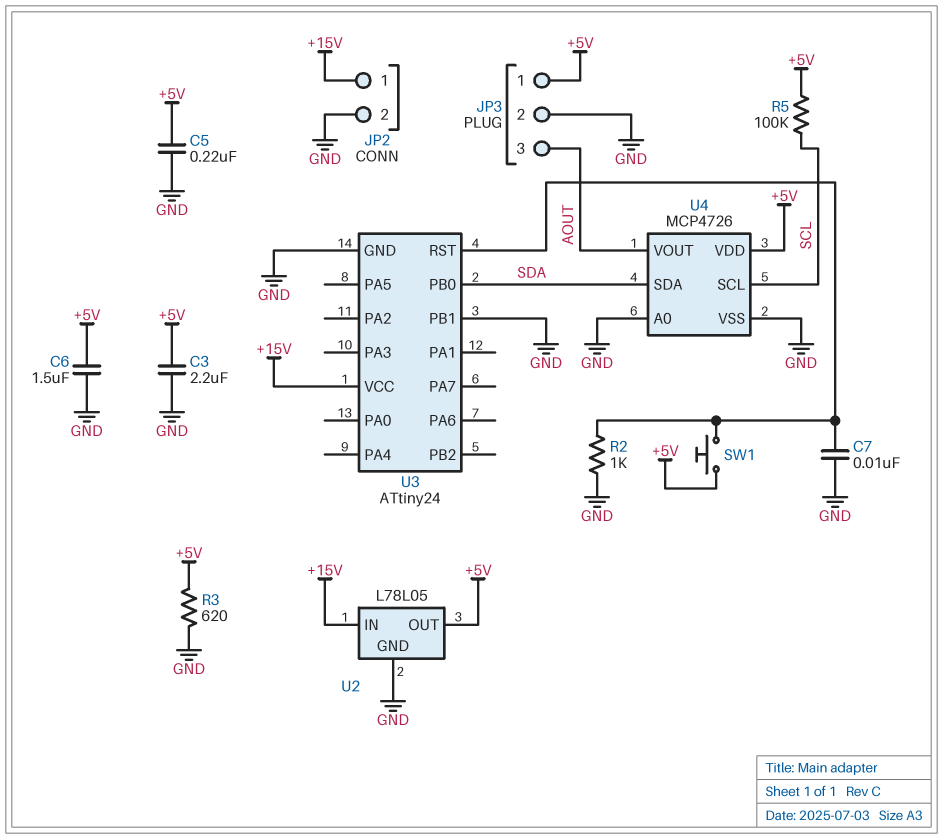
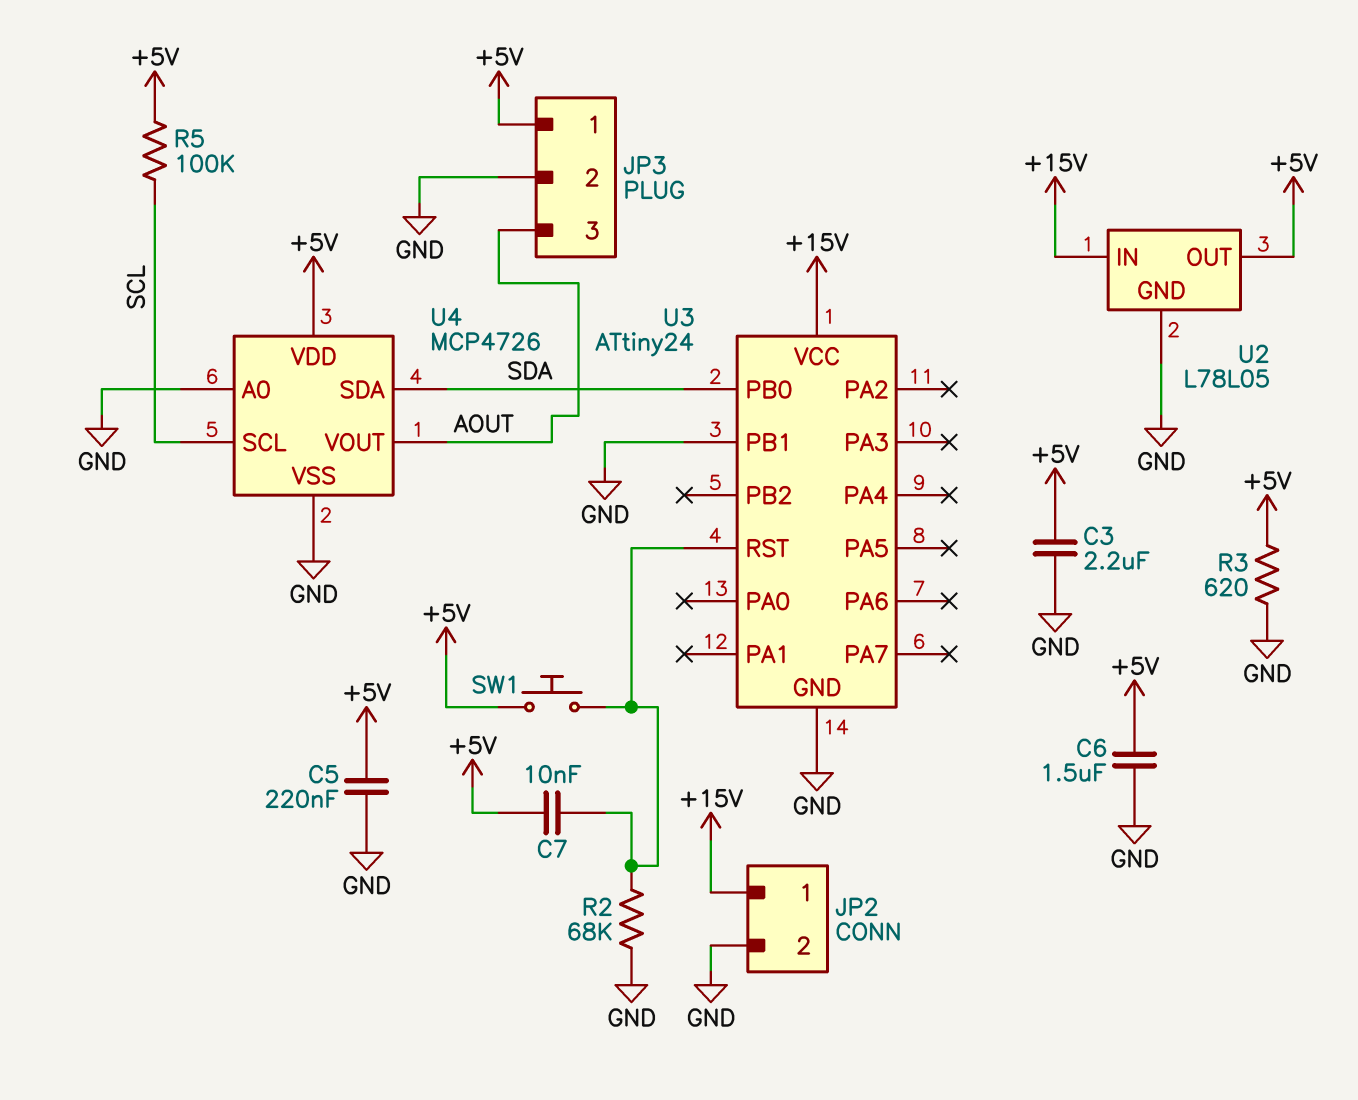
C7: 10nF (GND, U3/RST) -> 10nF (+5V, U3/RST)
R2: 1k (GND, U3/RST) -> 68k (GND, U3/RST)

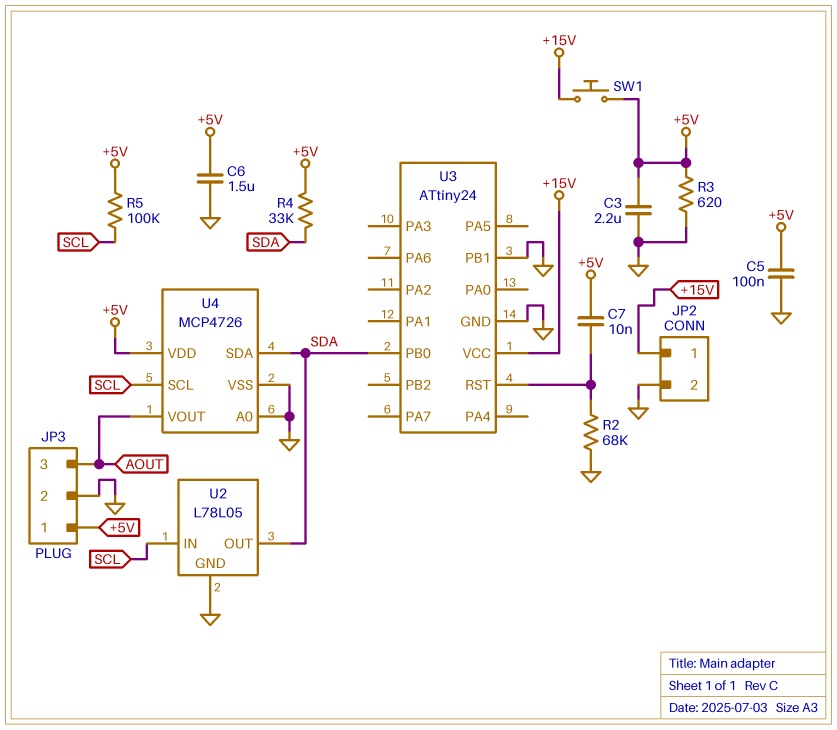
C5: 220nF (+5V, GND) -> 100nF (+5V, GND)
R4: none -> 33k (+5V, SDA)
SW1: button (+5V, U3/RST) -> button (+5V, +15V)
U2 pin IN: +15V -> SCL
U2 pin OUT: +5V -> SDA

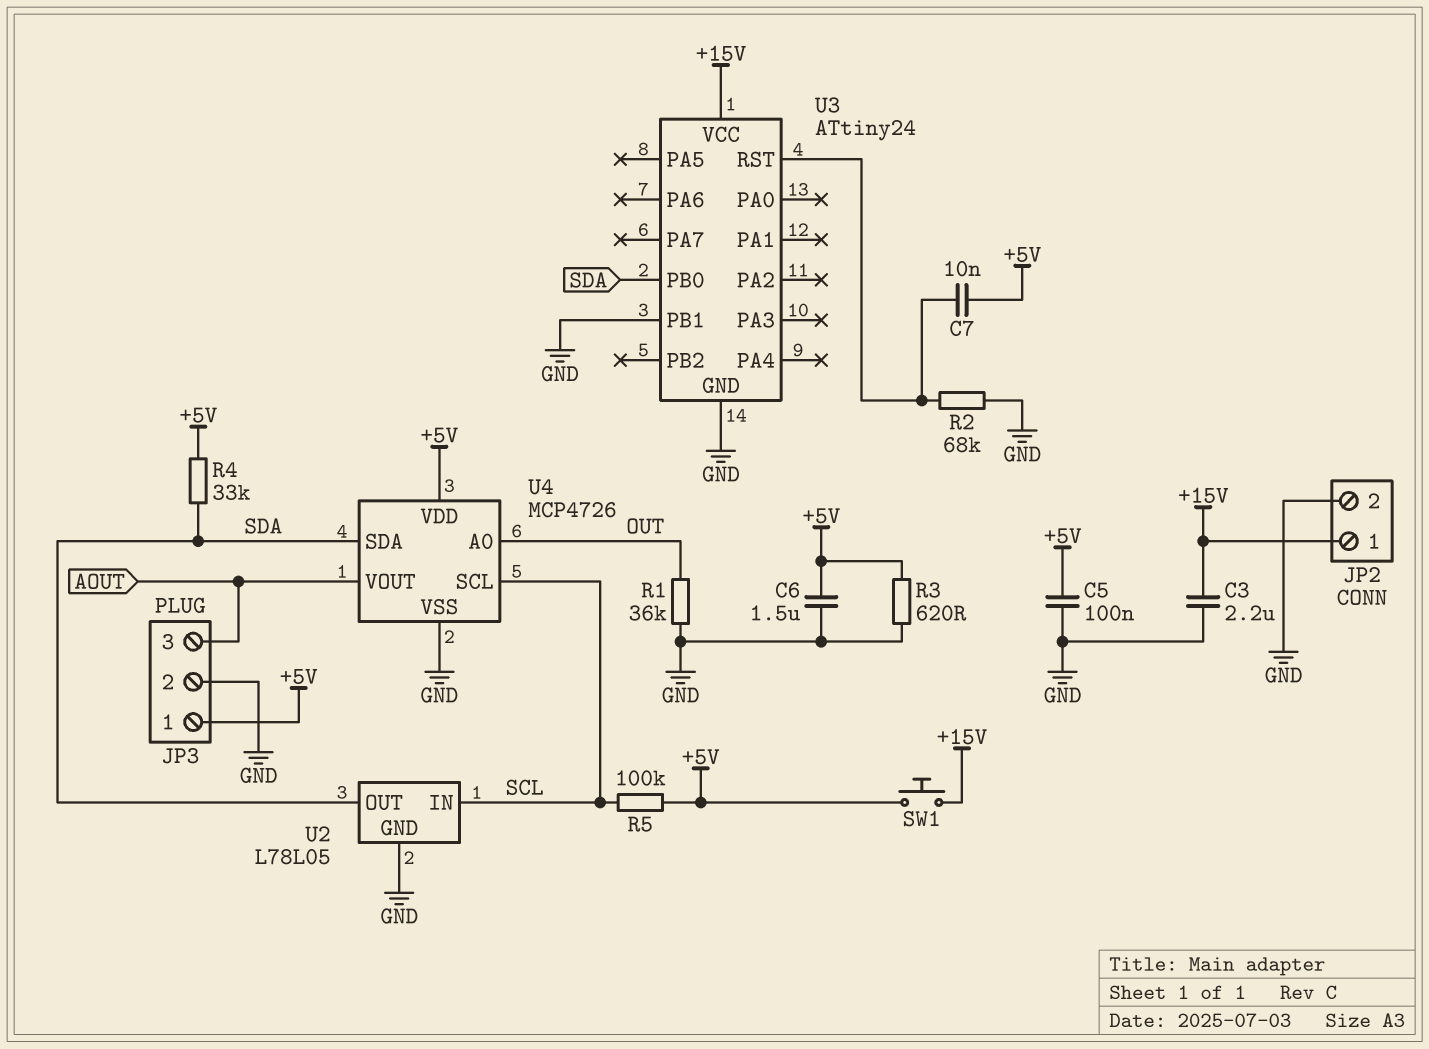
C3: 2.2uF (+5V, GND) -> 2.2uF (+15V, GND)
R1: none -> 36k (GND, OUT)
U4 pin A0: GND -> OUT

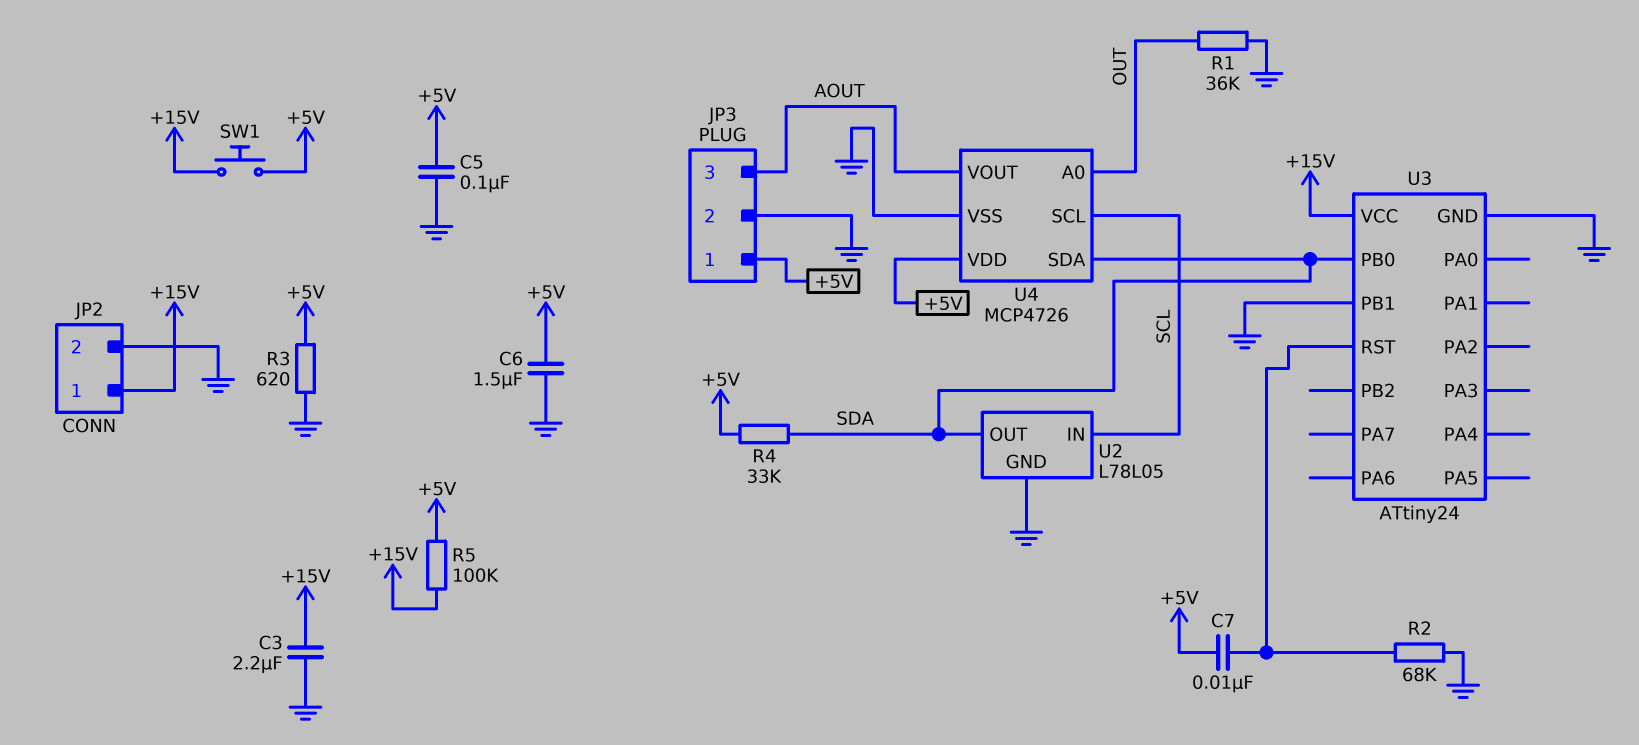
R5: 100k (+5V, SCL) -> 100k (+5V, +15V)

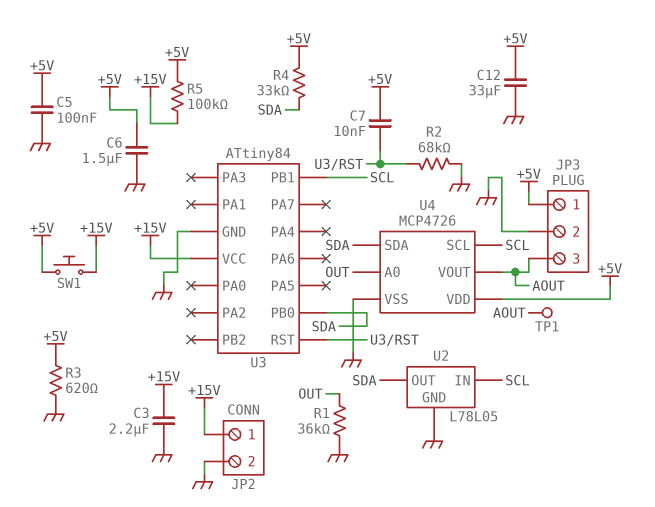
C12: none -> 33uF (+5V, GND)
TP1: none -> test point (AOUT)
U3: ATtiny24 -> ATtiny84
U3 pin PB1: GND -> SCL

